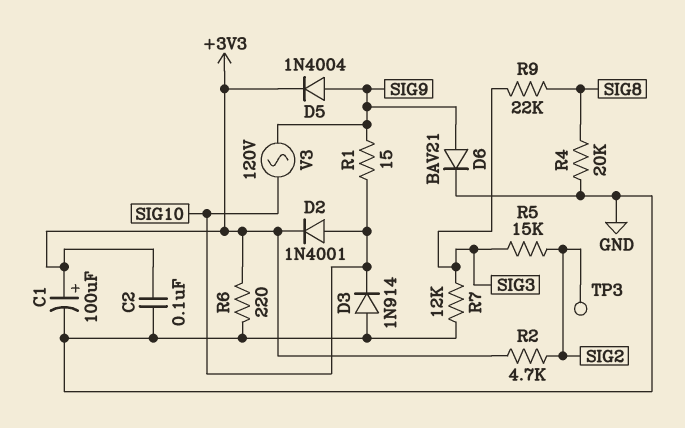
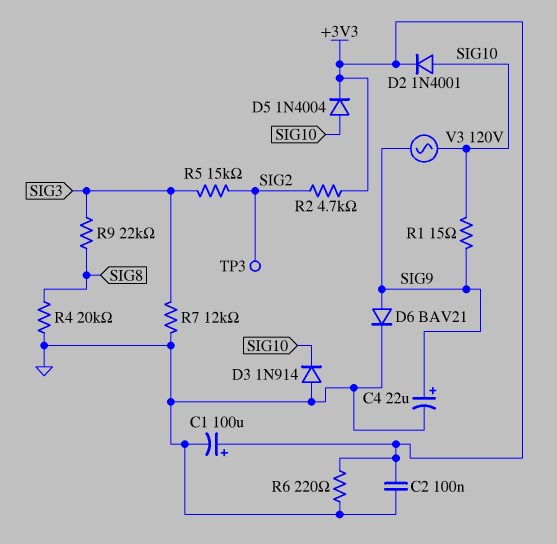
C4: none -> 22uF (plus SIG9, minus GND)
D5: diode 1N4004 (A SIG9, K +3V3) -> diode 1N4004 (A SIG10, K +3V3)

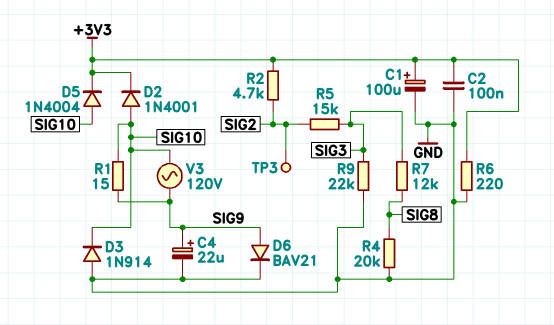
R7: 12k (GND, SIG3) -> 12k (SIG3, SIG8)
R9: 22k (SIG3, SIG8) -> 22k (GND, SIG3)

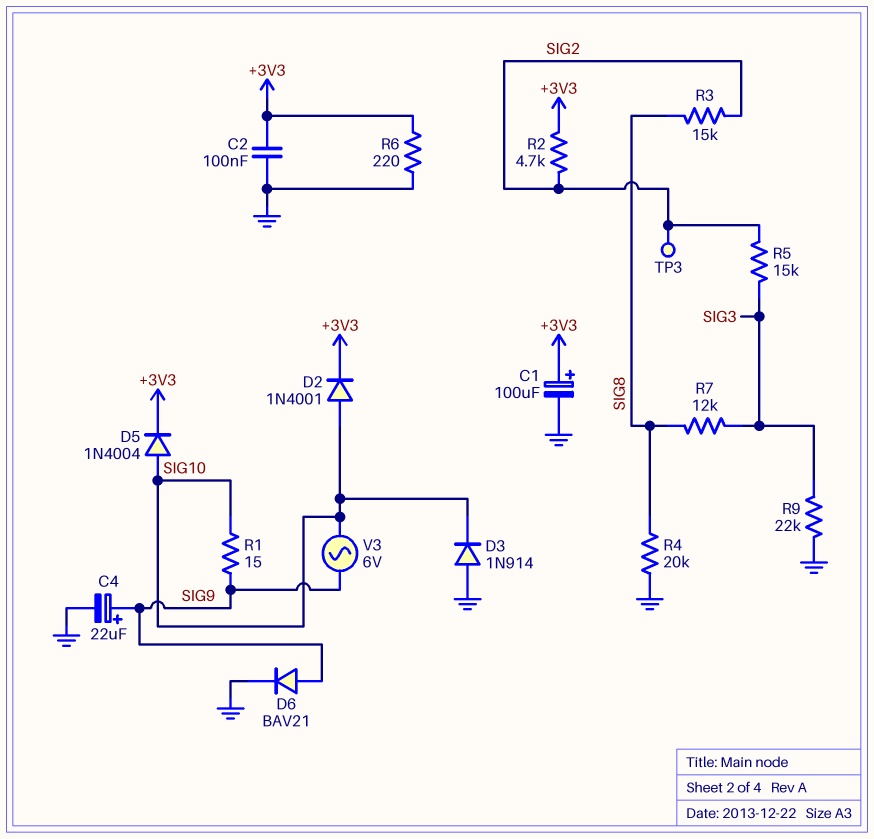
R3: none -> 15k (SIG2, SIG8)
V3: AC 120V (SIG9, SIG10) -> AC 6V (SIG9, SIG10)

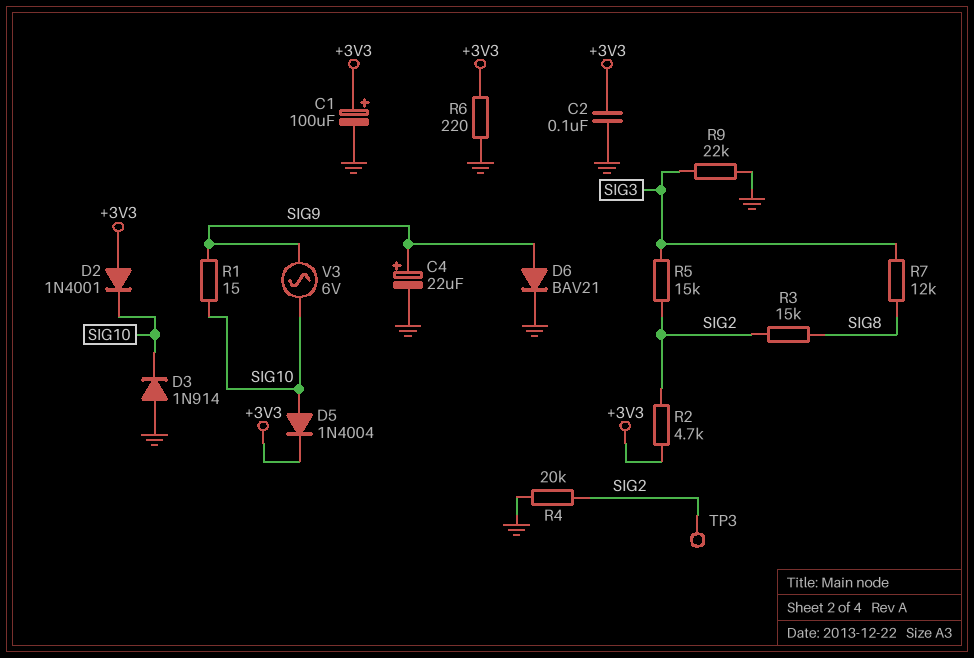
D2: diode 1N4001 (A SIG10, K +3V3) -> diode 1N4001 (A +3V3, K SIG10)
R4: 20k (GND, SIG8) -> 20k (GND, SIG2)

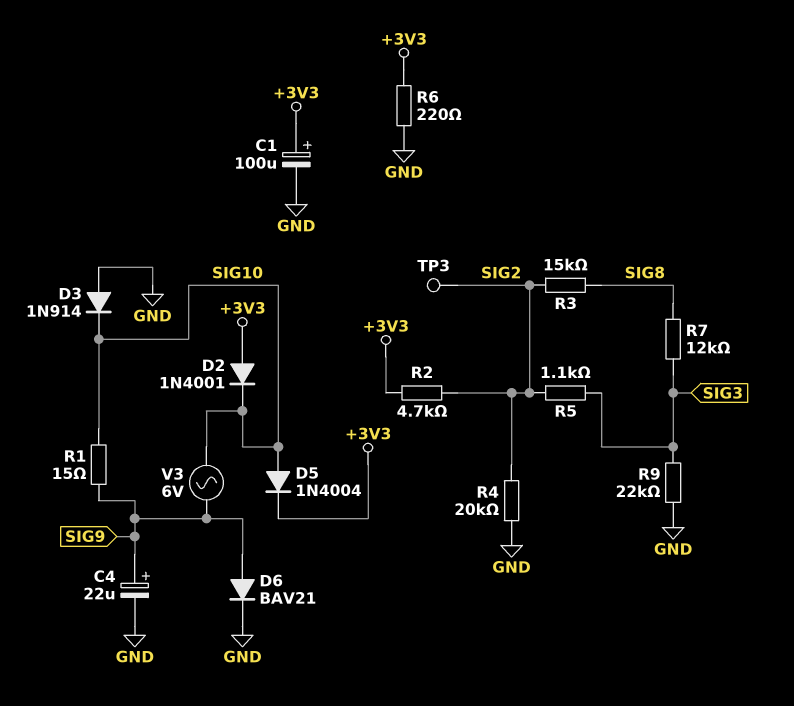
C2: 100nF (+3V3, GND) -> none
R5: 15k (SIG2, SIG3) -> 1.1k (SIG2, SIG3)

